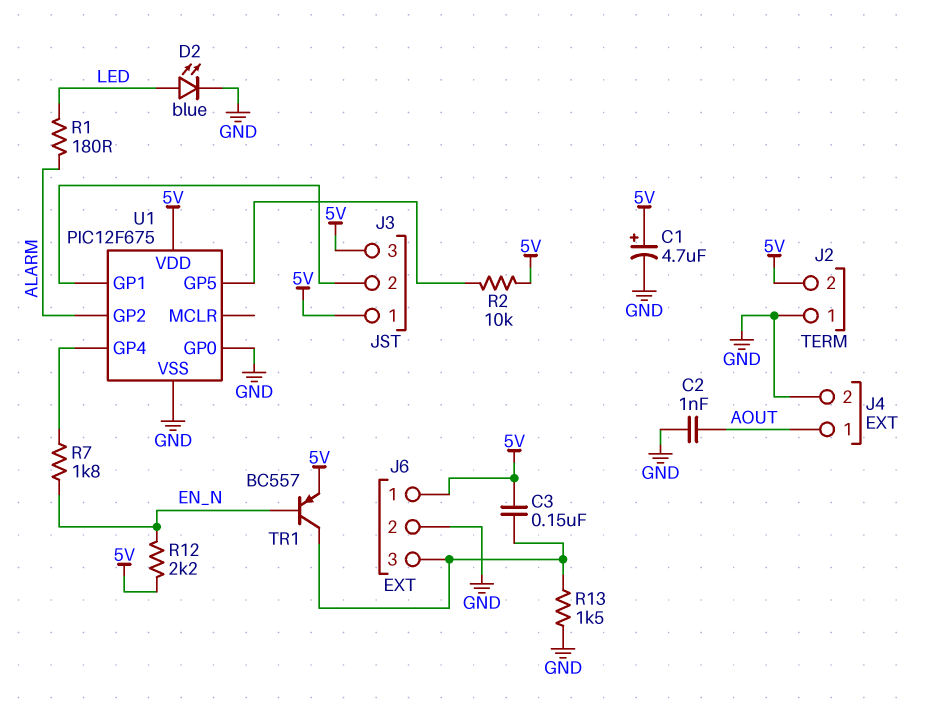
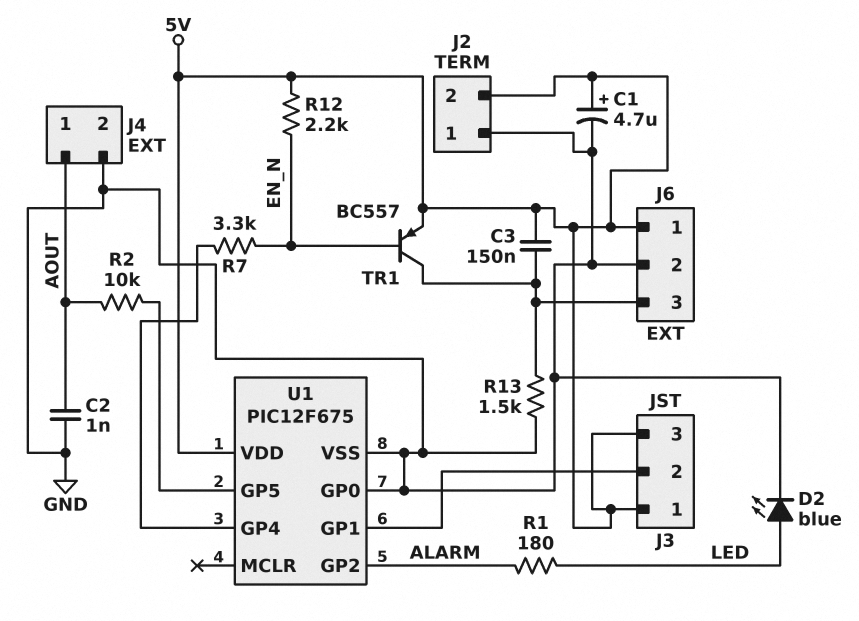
R2: 10k (5V, U1/GP5) -> 10k (AOUT, U1/GP5)
R7: 1.8k (EN_N, U1/GP4) -> 3.3k (EN_N, U1/GP4)

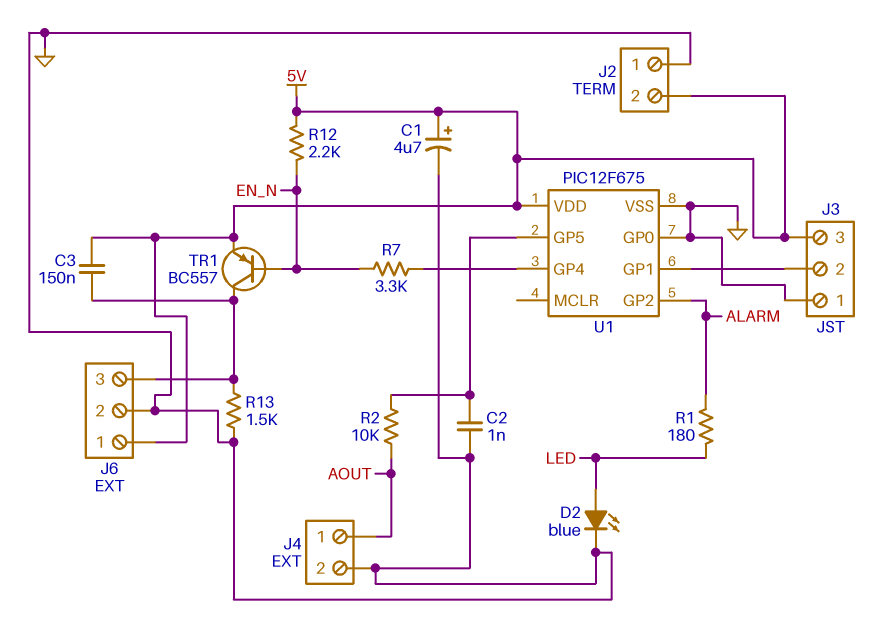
C2: 1nF (AOUT, GND) -> 1nF (GND, U1/GP5)
J3 pin 1: 5V -> GND

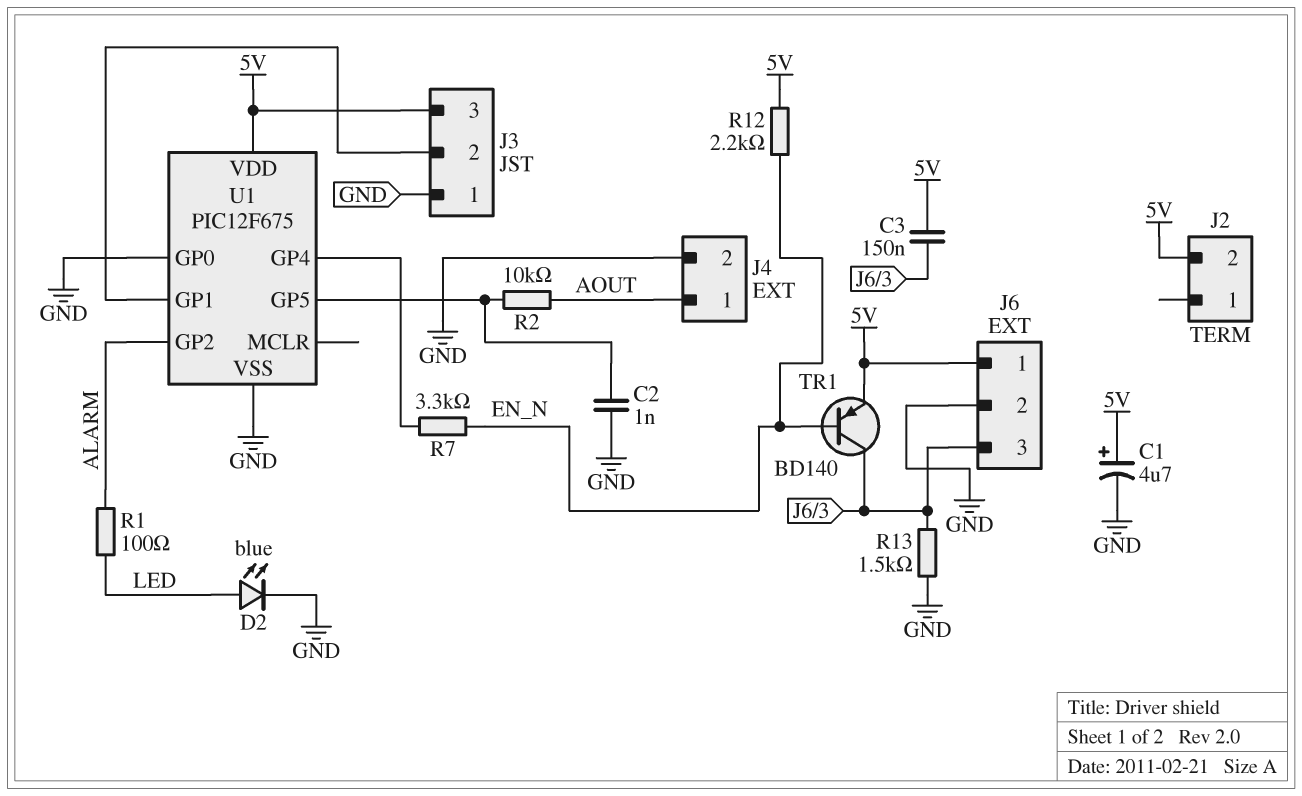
J2 pin 1: GND -> none
R1: 180 (ALARM, LED) -> 100 (ALARM, LED)
TR1: PNP BC557 (B EN_N, C J6/3, E 5V) -> PNP BD140 (B EN_N, C J6/3, E 5V)

